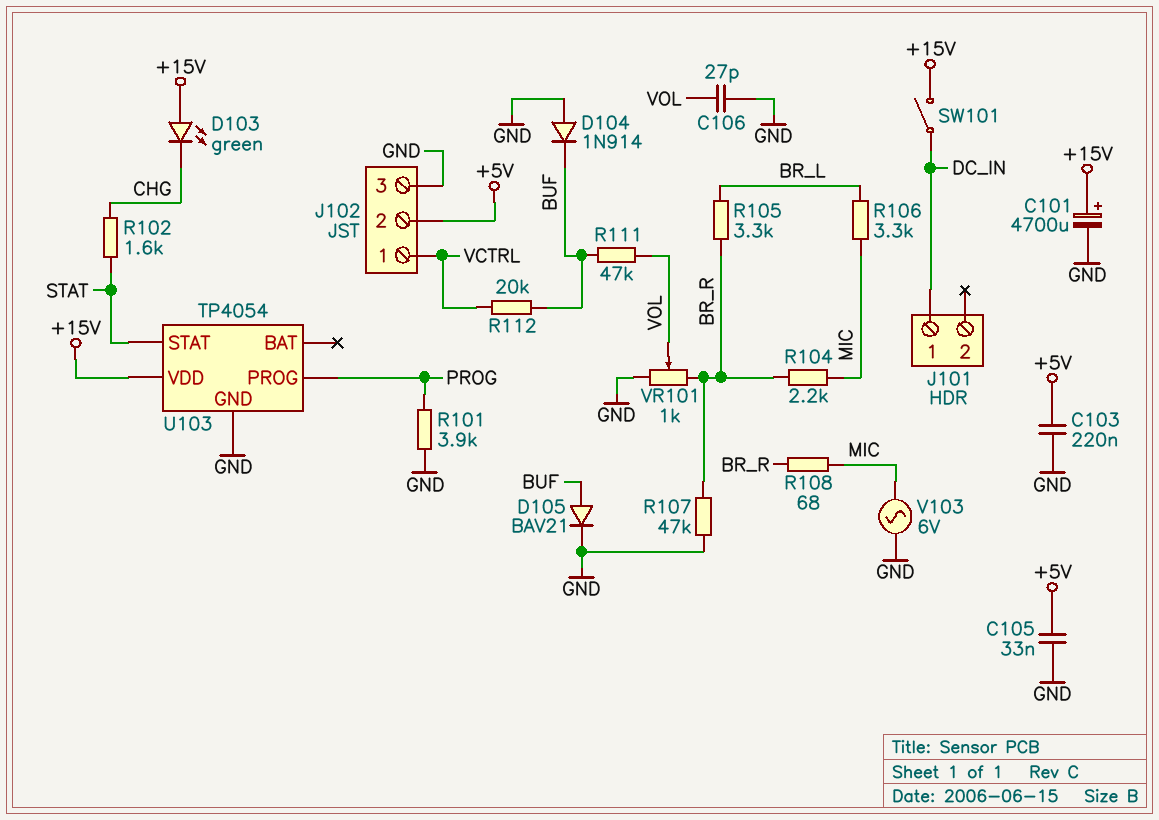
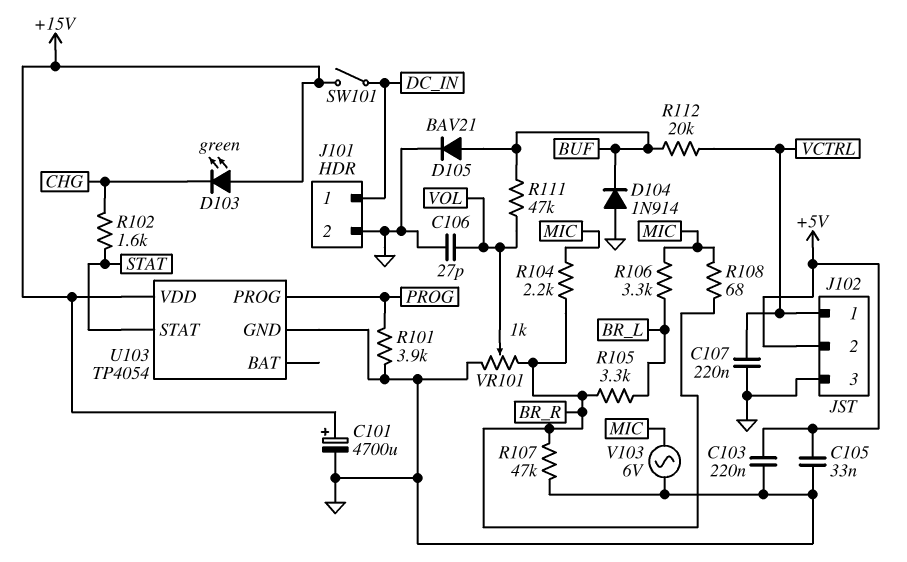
C107: none -> 220nF (GND, VCTRL)
J101 pin 2: none -> GND

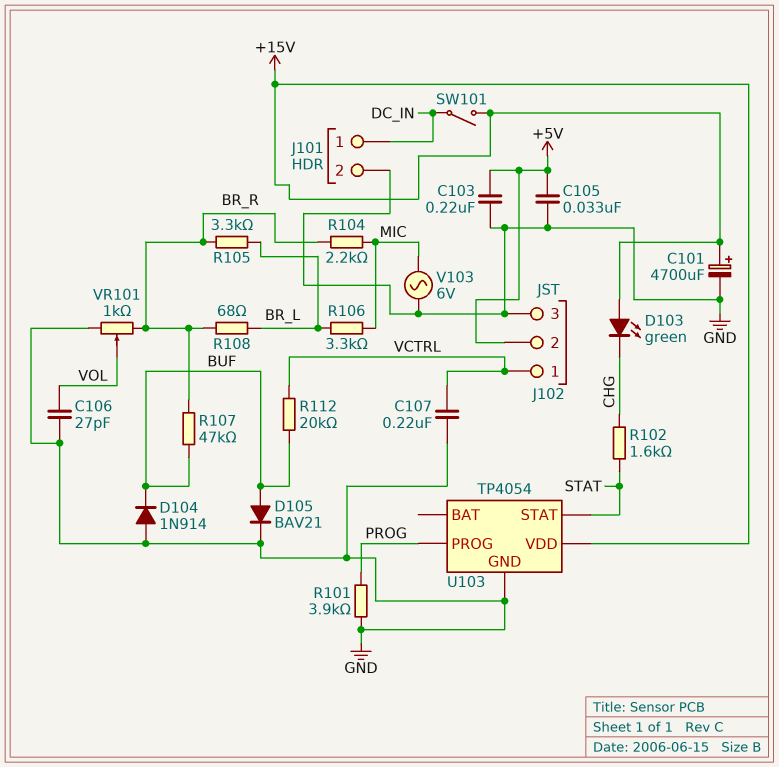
R107: 47k (BR_R, GND) -> 47k (BR_R, BUF)
R108: 68 (BR_R, MIC) -> 68 (BR_L, BR_R)
R111: 47k (BUF, VOL) -> none

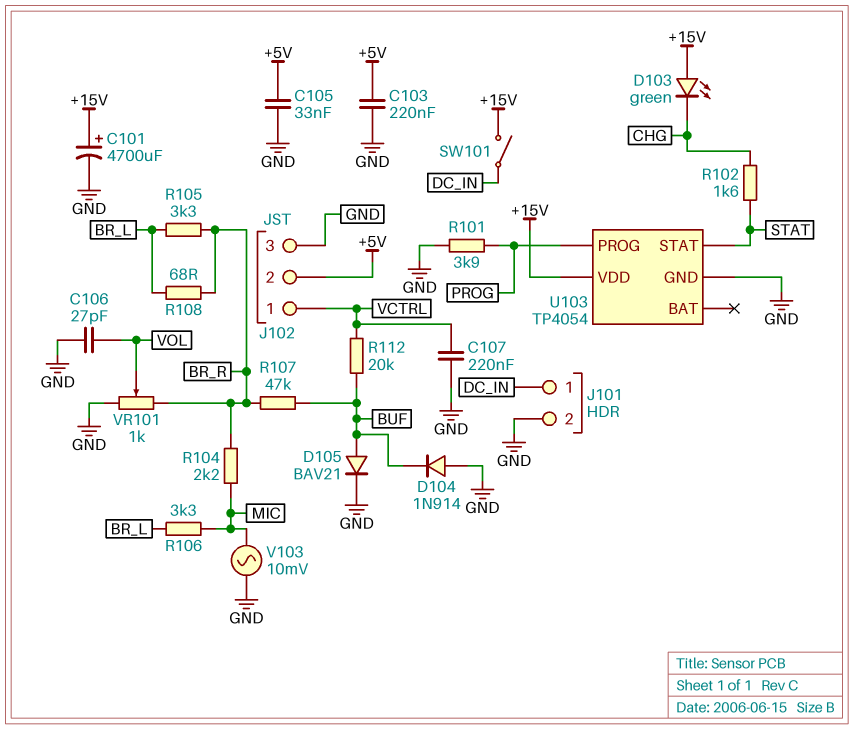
V103: AC 6V (GND, MIC) -> AC 10mV (GND, MIC)

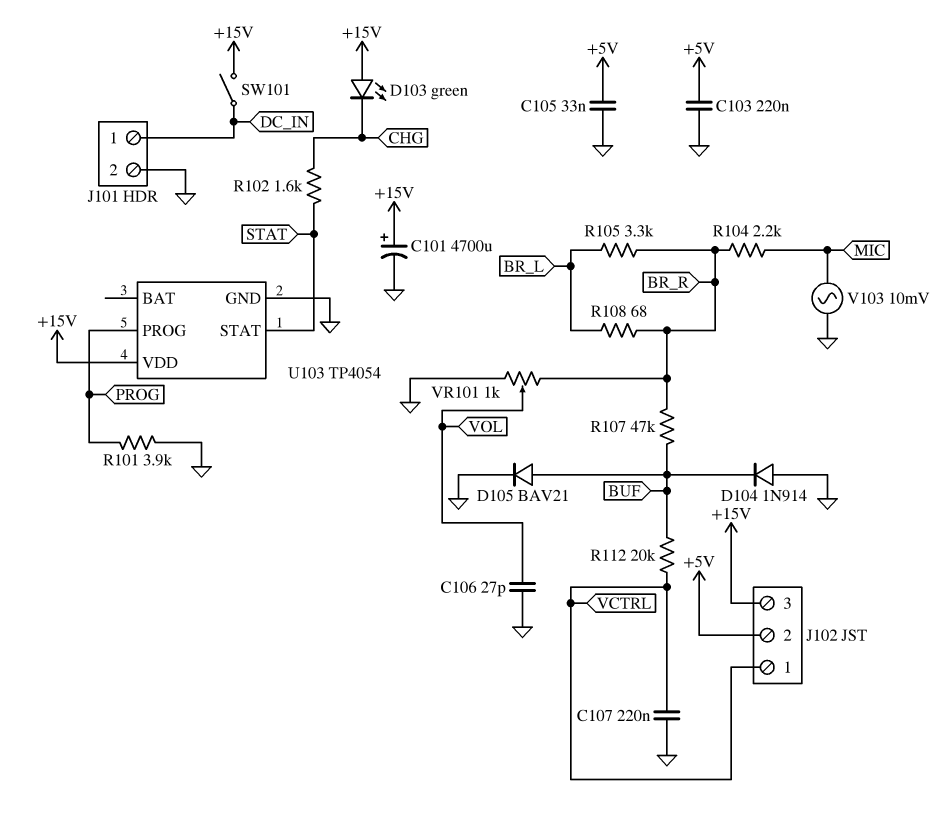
J102 pin 3: GND -> +15V
R106: 3.3k (BR_L, MIC) -> none

